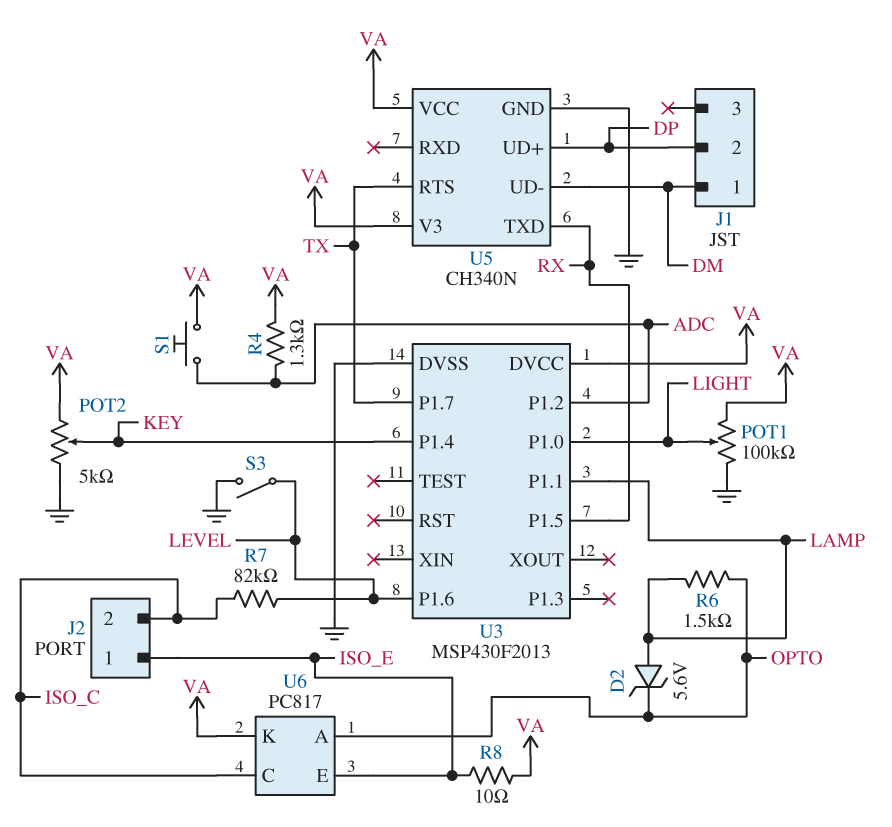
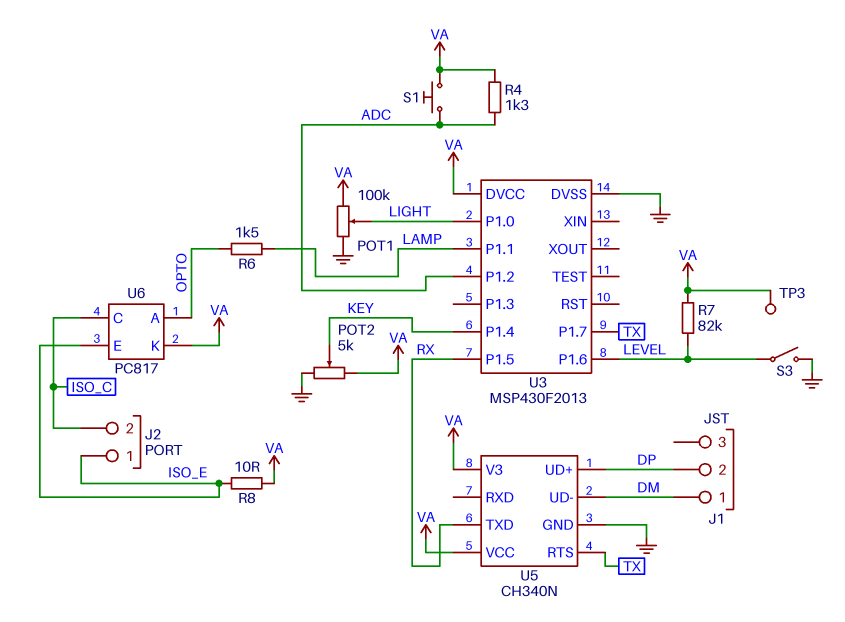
D2: zener 5.6V (A LAMP, K OPTO) -> none
R7: 82k (ISO_C, LEVEL) -> 82k (LEVEL, VA)
TP3: none -> test point (VA)

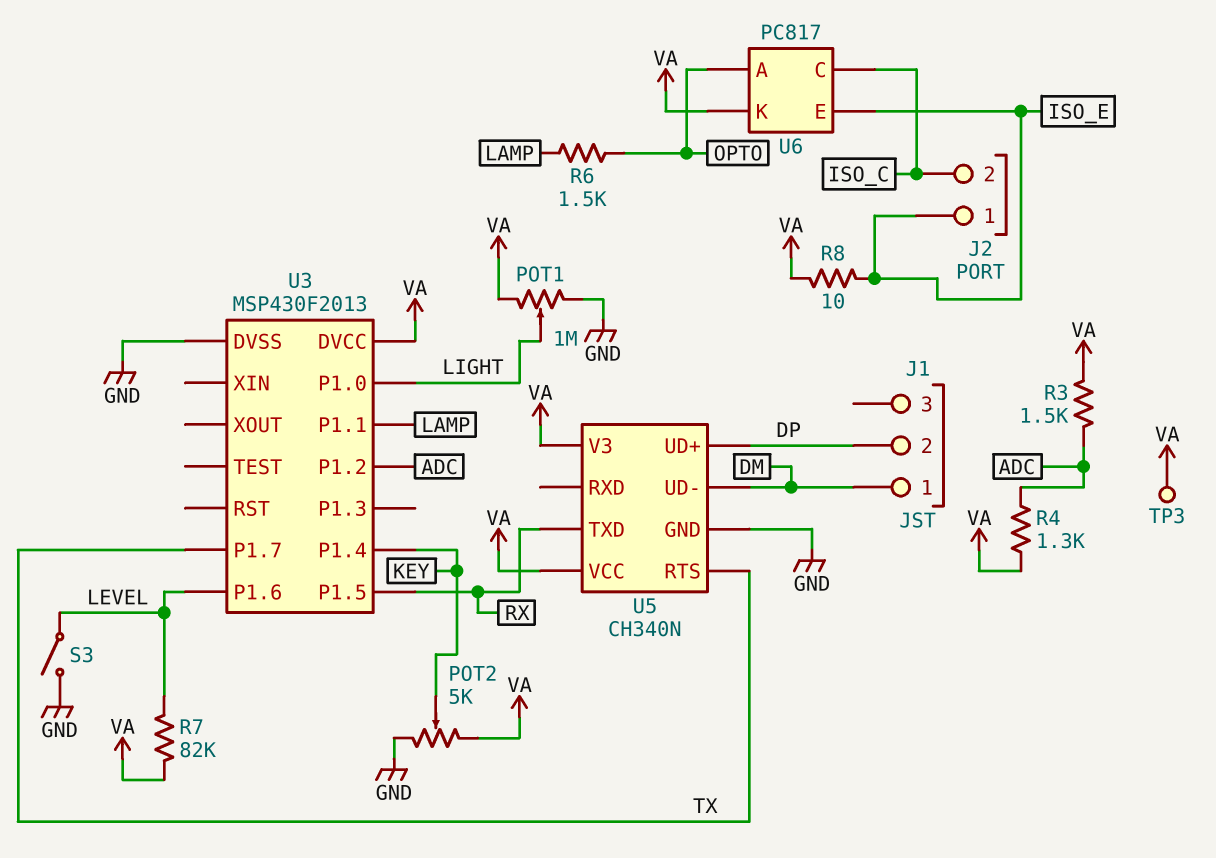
POT1: 100k (GND, VA, wiper LIGHT) -> 1M (GND, VA, wiper LIGHT)
R3: none -> 1.5k (ADC, VA)
S1: button (ADC, VA) -> none

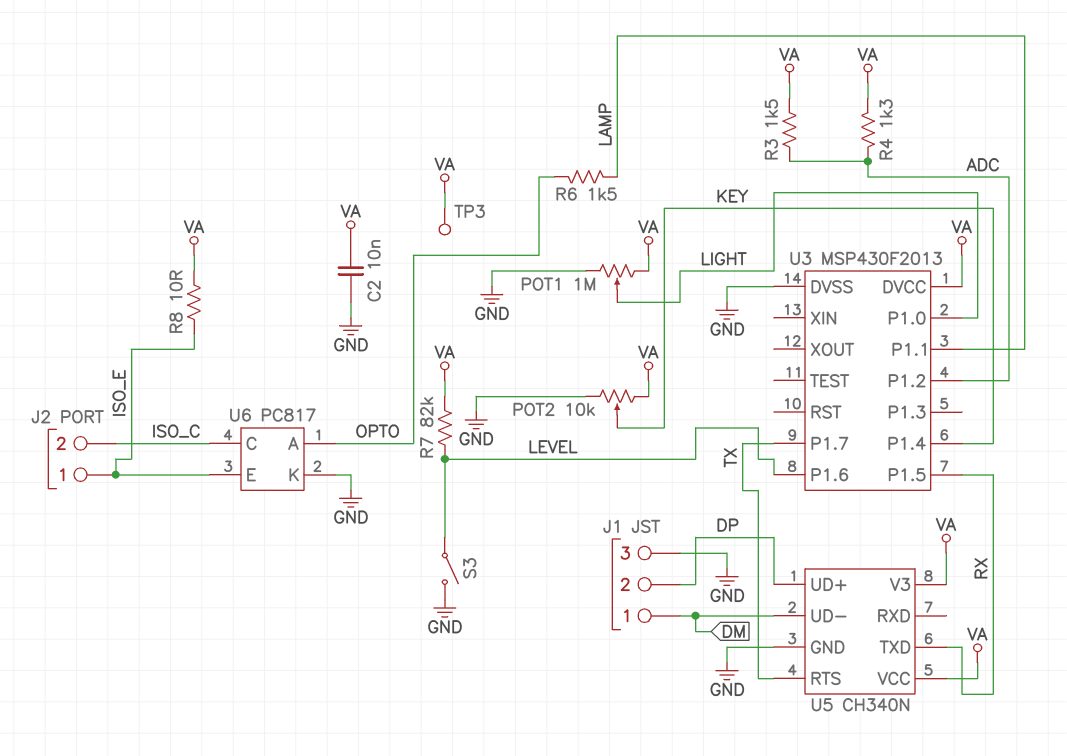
C2: none -> 10nF (GND, VA)
J1 pin 3: none -> GND
POT2: 5k (GND, VA, wiper KEY) -> 10k (GND, VA, wiper KEY)
U6 pin K: VA -> GND

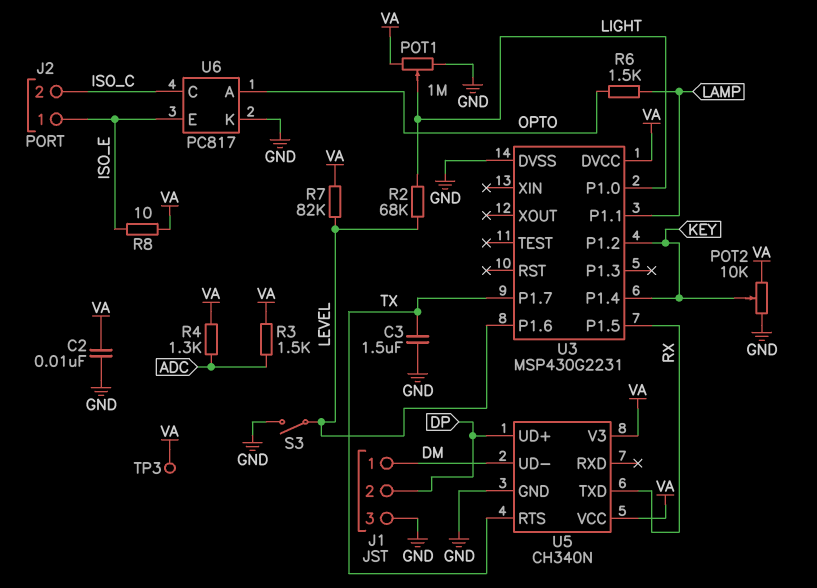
C3: none -> 1.5uF (GND, TX)
R2: none -> 68k (LEVEL, LIGHT)
U3: MSP430F2013 -> MSP430G2231
U3 pin P1.2: ADC -> KEY

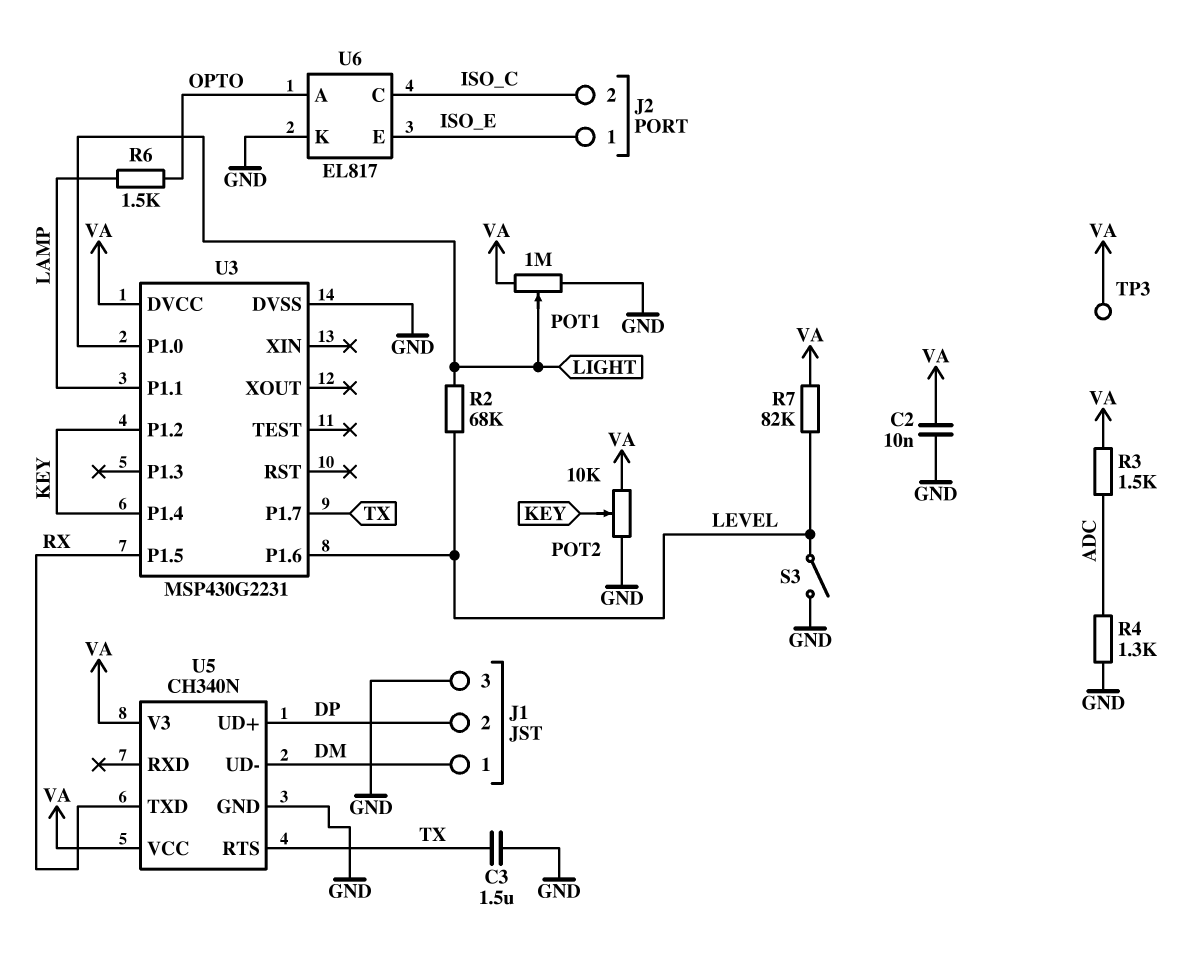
R4: 1.3k (ADC, VA) -> 1.3k (ADC, GND)
R8: 10 (ISO_E, VA) -> none
U6: PC817 -> EL817

